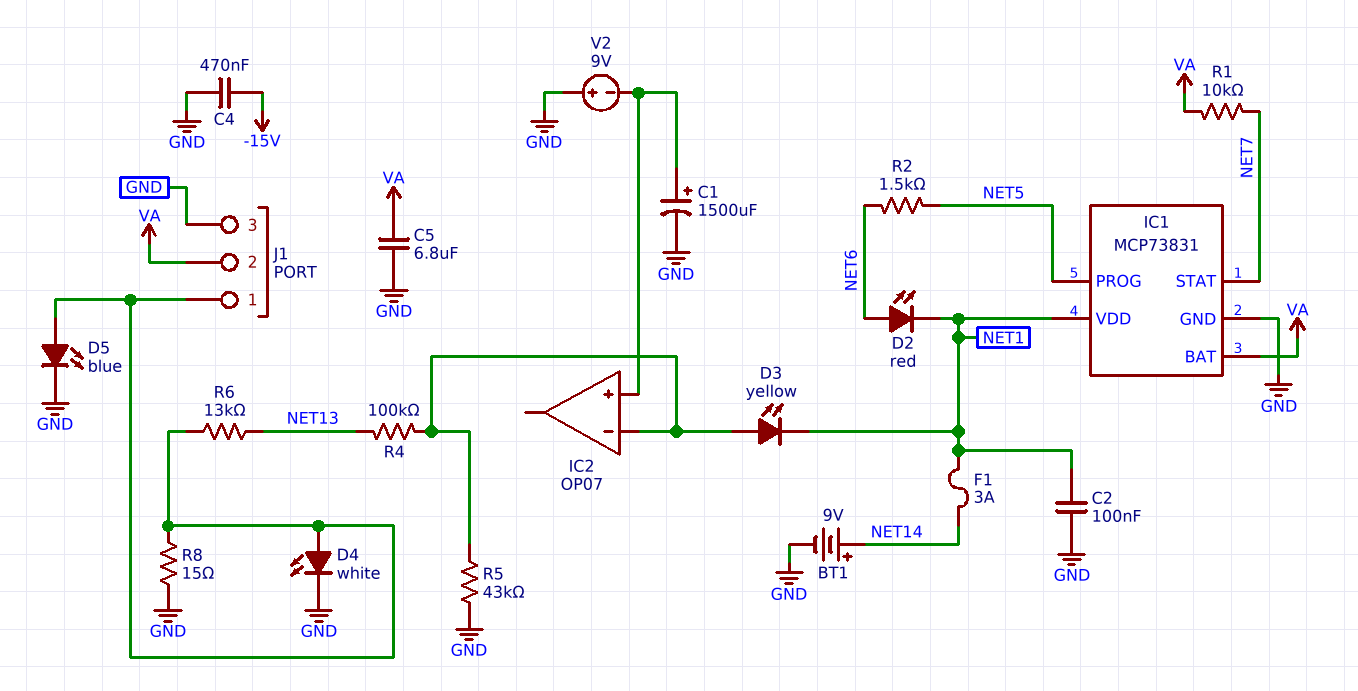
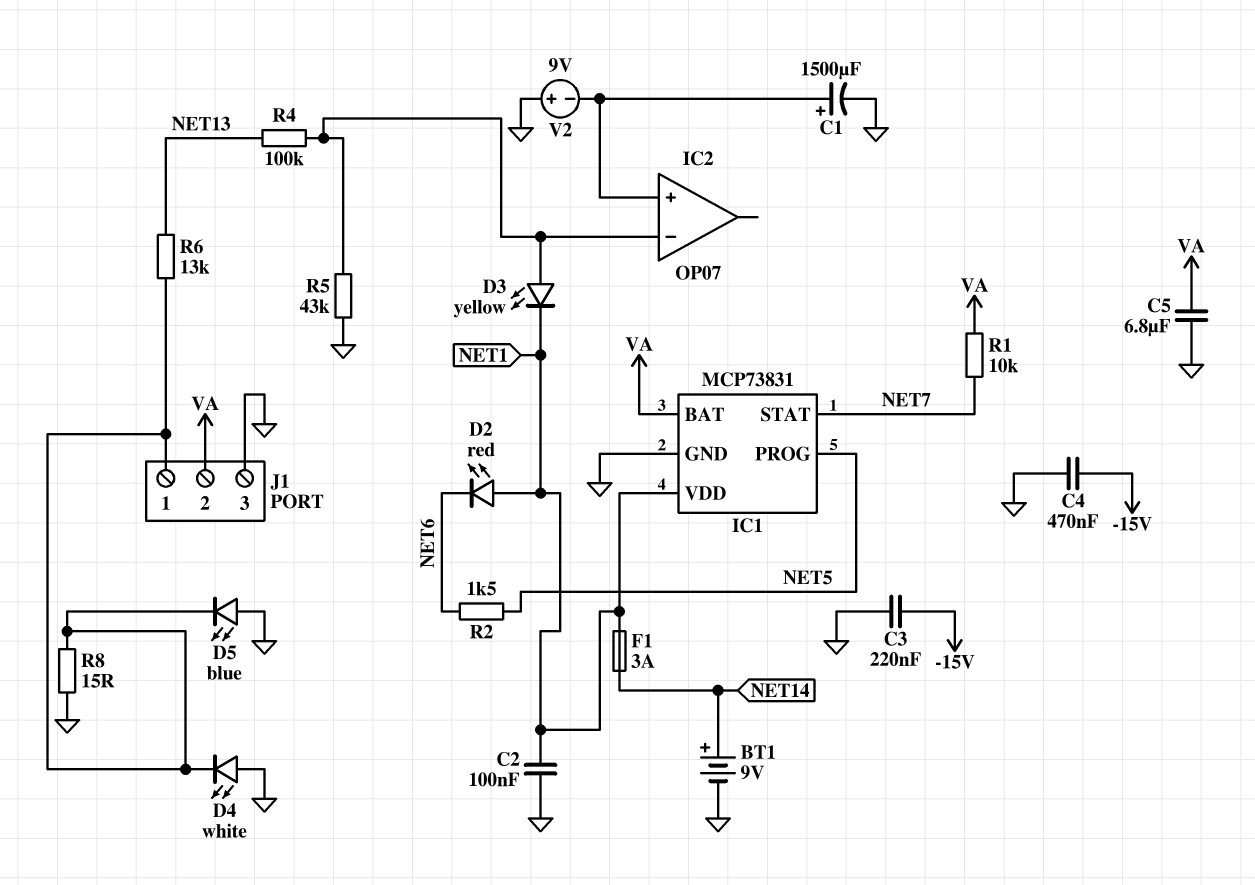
C3: none -> 220nF (-15V, GND)
D2: LED red (A NET6, K NET1) -> LED red (A NET1, K NET6)
D4: LED white (A J1/1, K GND) -> LED white (A GND, K J1/1)
D5: LED blue (A J1/1, K GND) -> LED blue (A GND, K J1/1)

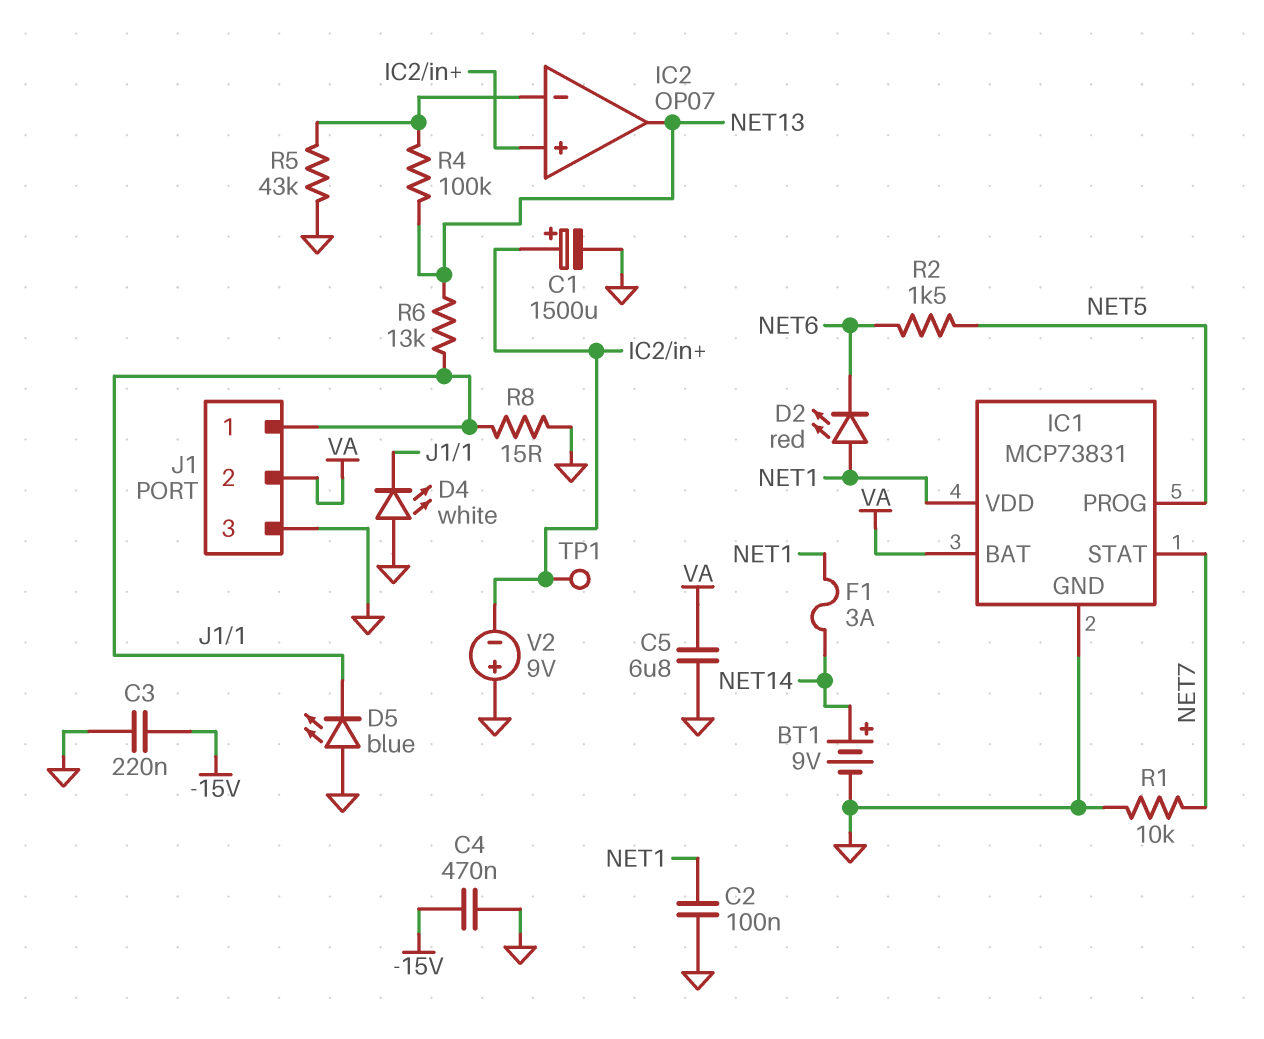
D3: LED yellow (A IC2/in-, K NET1) -> none
IC2 pin out: none -> NET13
R1: 10k (NET7, VA) -> 10k (GND, NET7)
TP1: none -> test point (IC2/in+)

